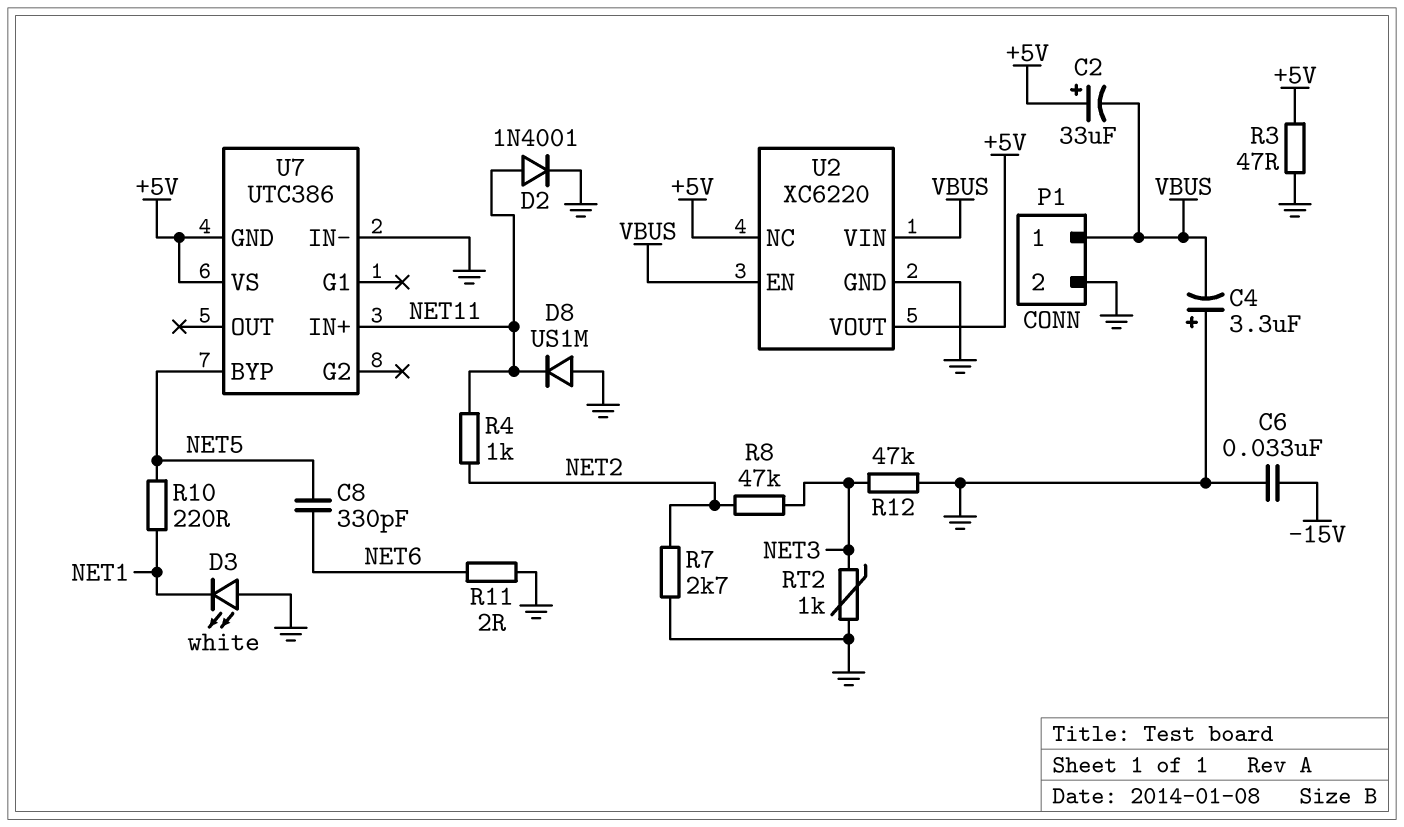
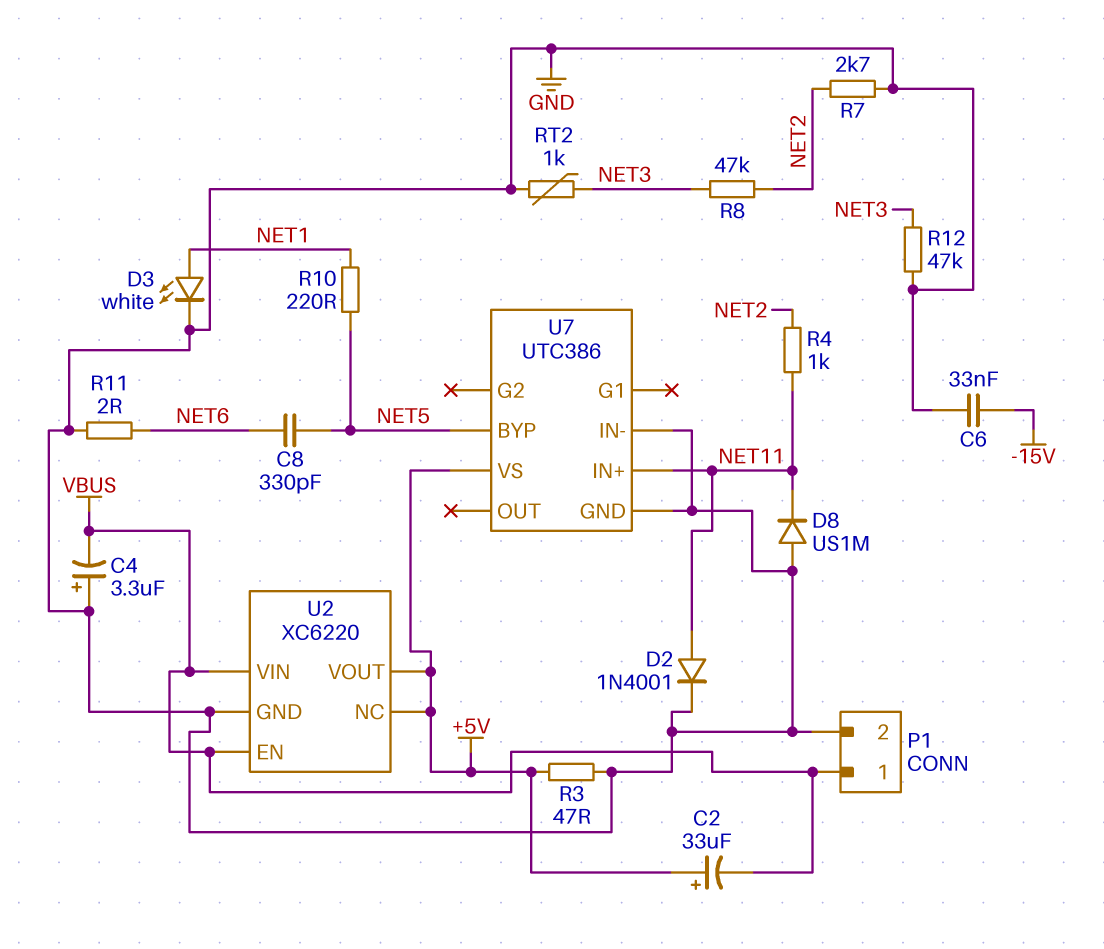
D3: LED white (A GND, K NET1) -> LED white (A NET1, K GND)
U7 pin GND: +5V -> GND

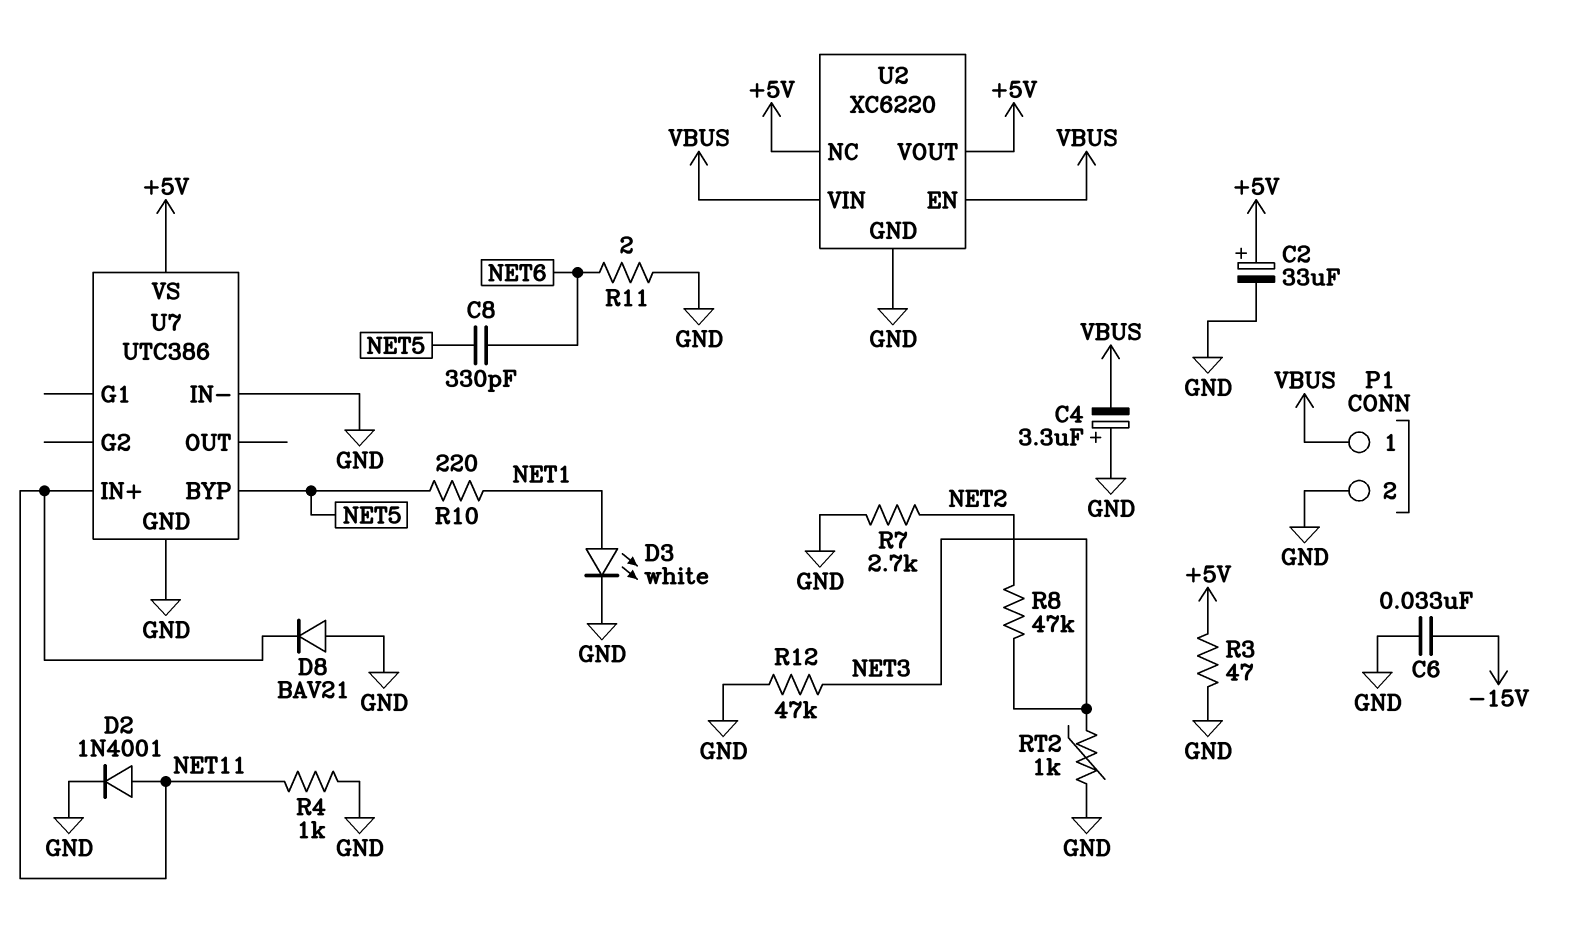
C2: 33uF (plus +5V, minus VBUS) -> 33uF (plus +5V, minus GND)
D8: diode US1M (A GND, K NET11) -> diode BAV21 (A GND, K NET11)
R4: 1k (NET2, NET11) -> 1k (GND, NET11)

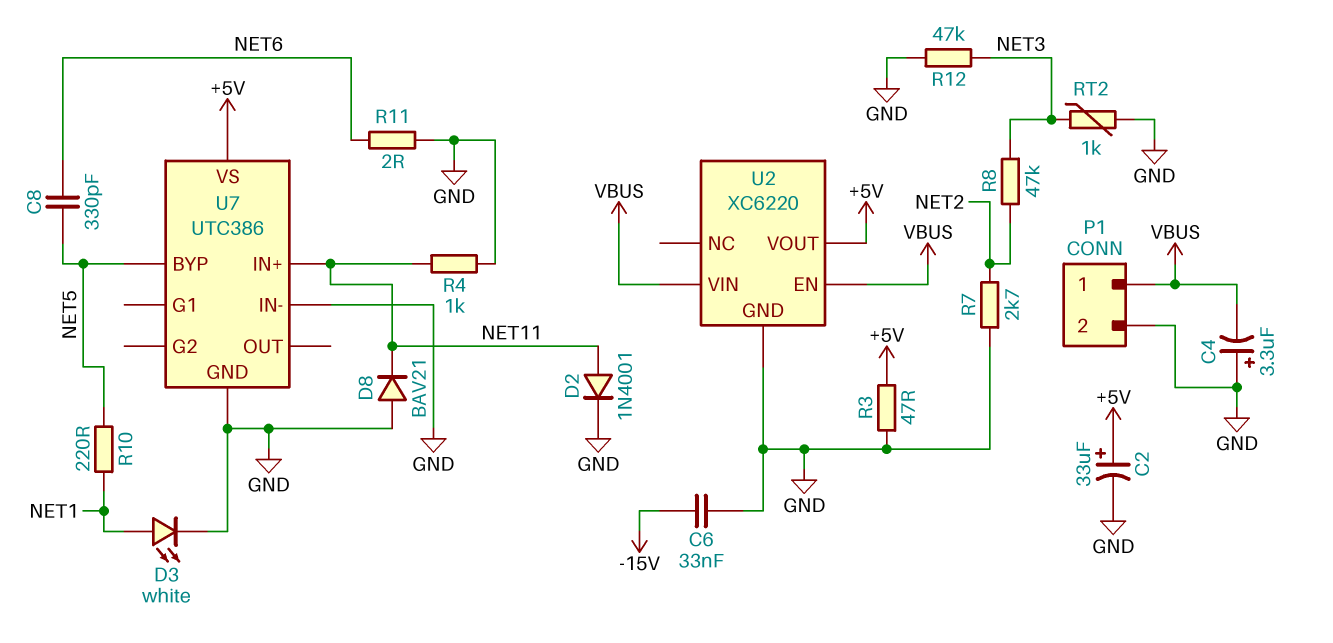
U2 pin NC: +5V -> none

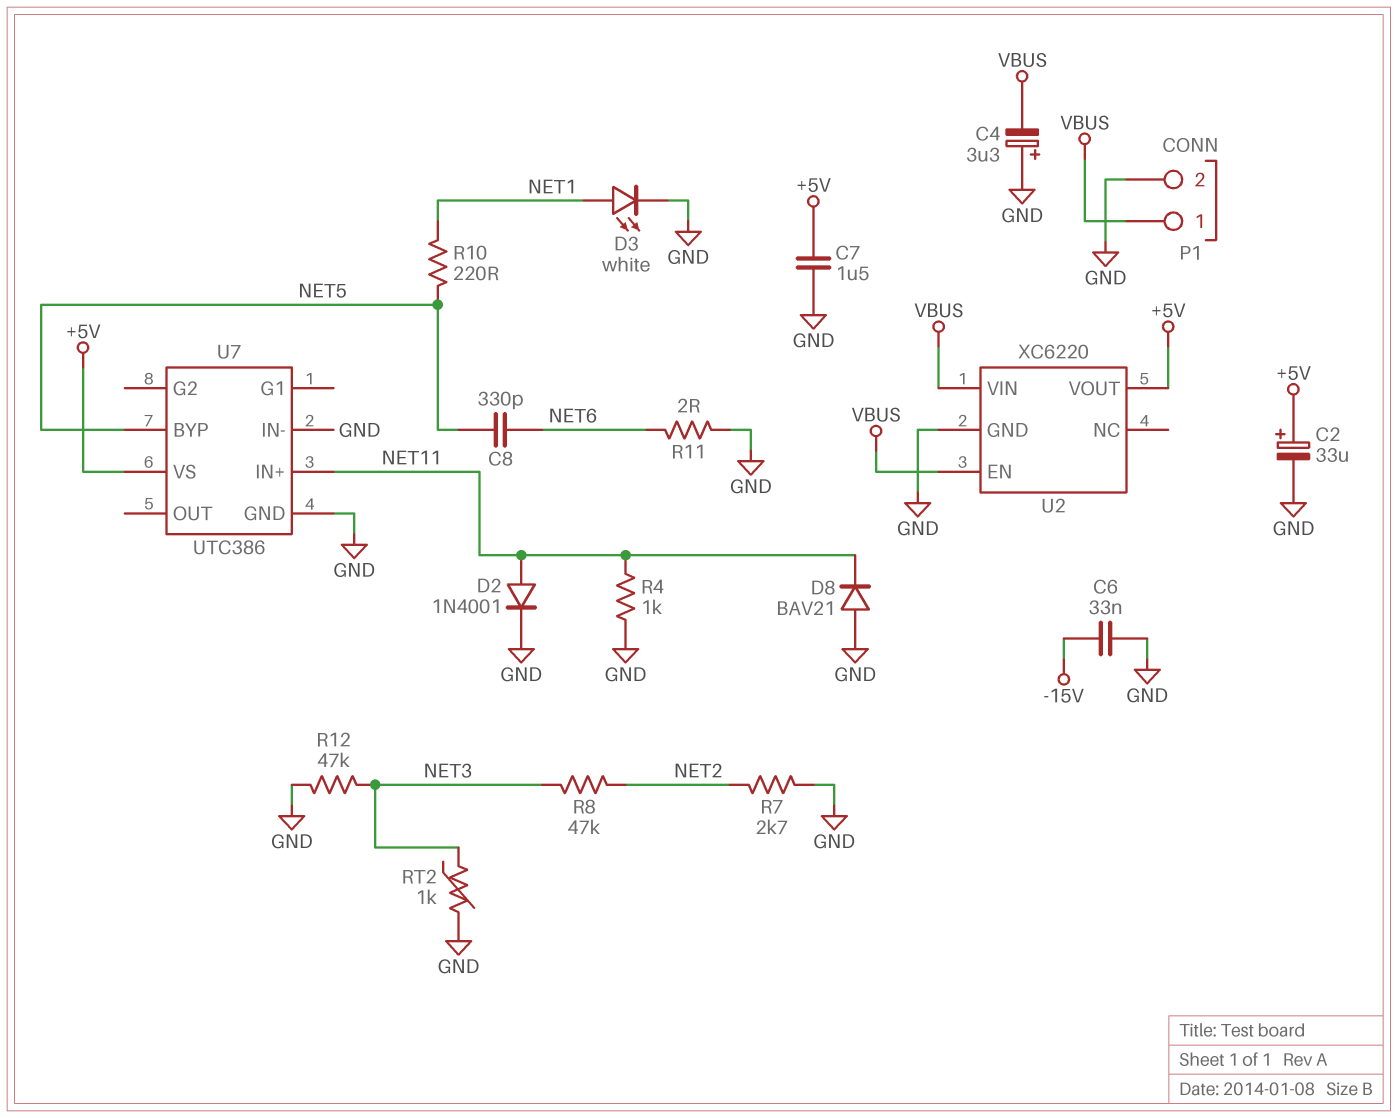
C7: none -> 1.5uF (+5V, GND)
R3: 47 (+5V, GND) -> none

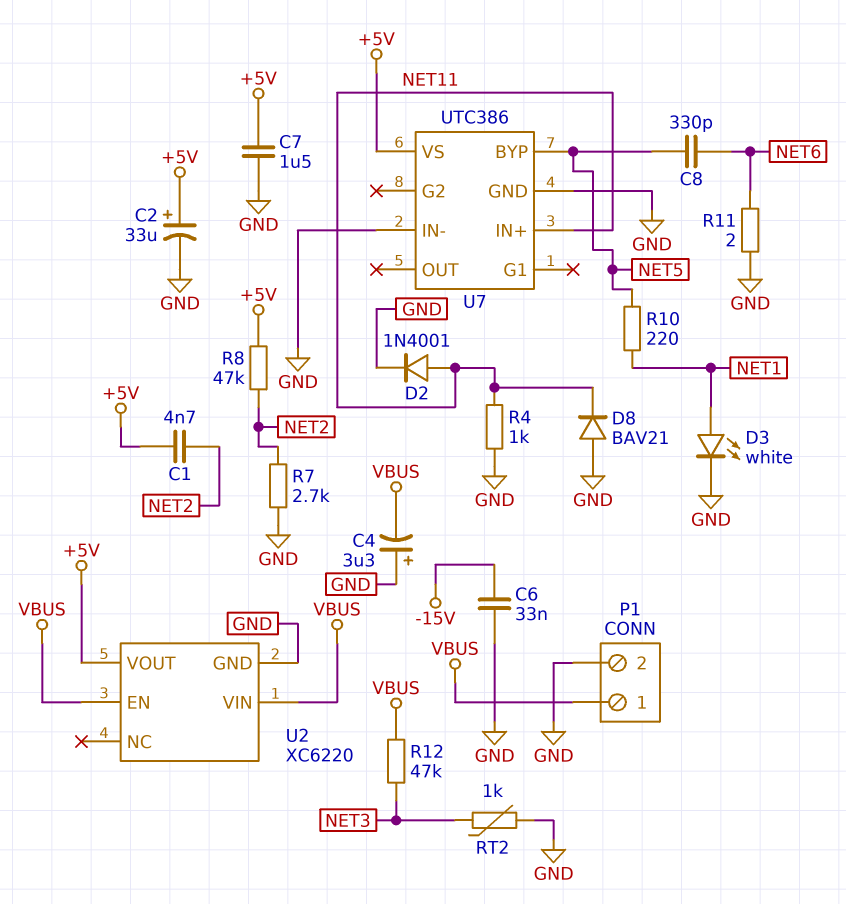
C1: none -> 4.7nF (+5V, NET2)
R8: 47k (NET2, NET3) -> 47k (+5V, NET2)
R12: 47k (GND, NET3) -> 47k (NET3, VBUS)

